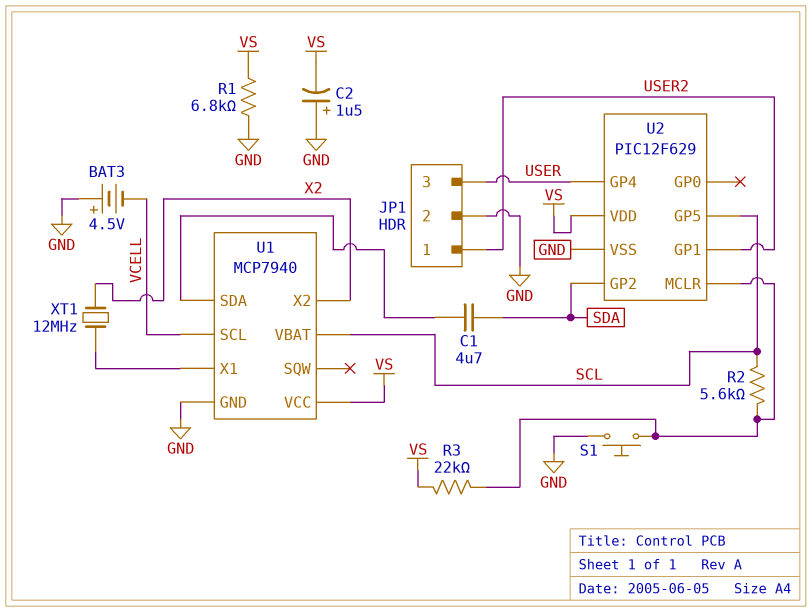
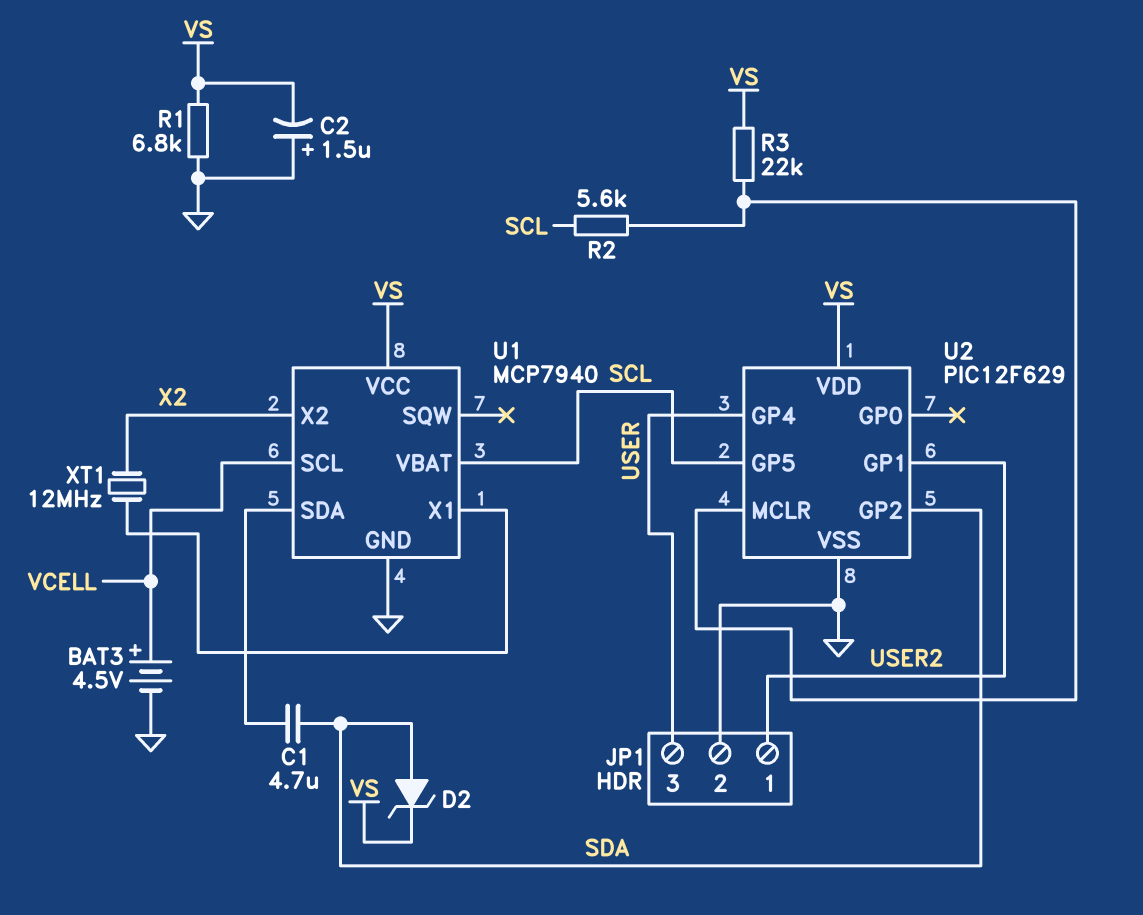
BAT3: 4.5V (plus GND, minus VCELL) -> 4.5V (plus VCELL, minus GND)
D2: none -> zener (A SDA, K VS)
S1: button (GND, U2/MCLR) -> none

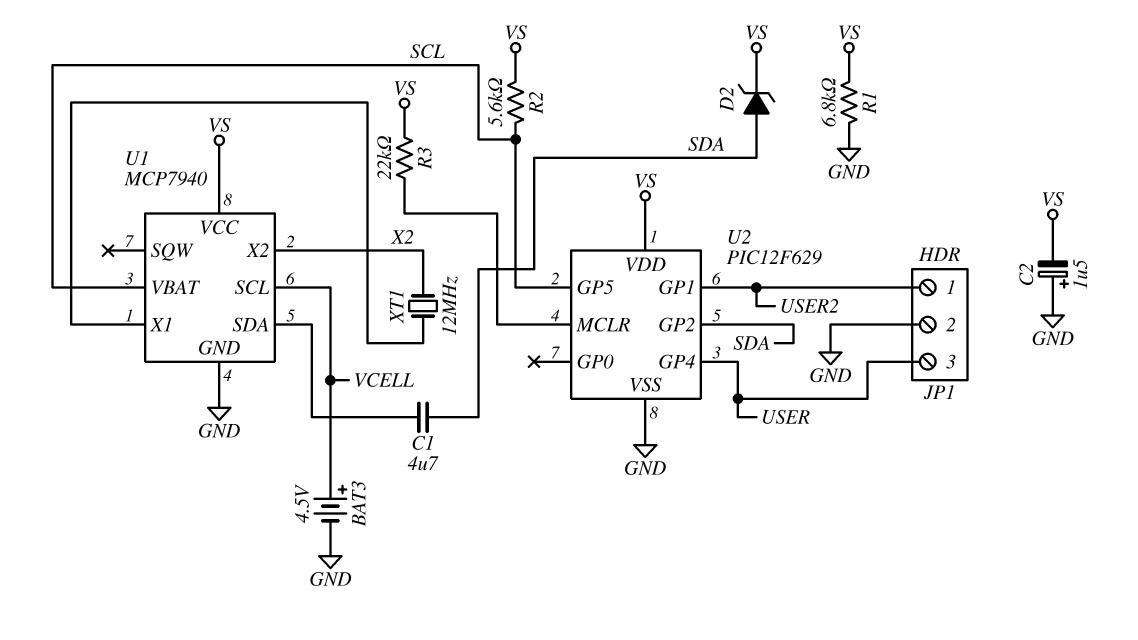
R2: 5.6k (SCL, U2/MCLR) -> 5.6k (SCL, VS)

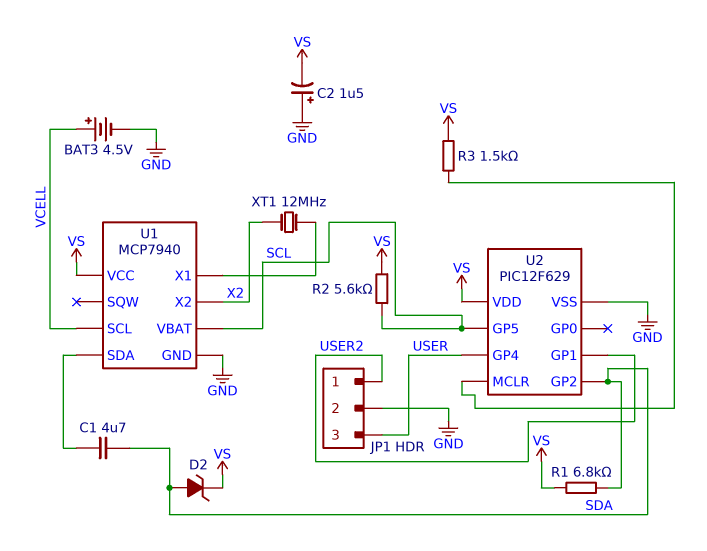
R1: 6.8k (GND, VS) -> 6.8k (SDA, VS)
R3: 22k (U2/MCLR, VS) -> 1.5k (U2/MCLR, VS)

